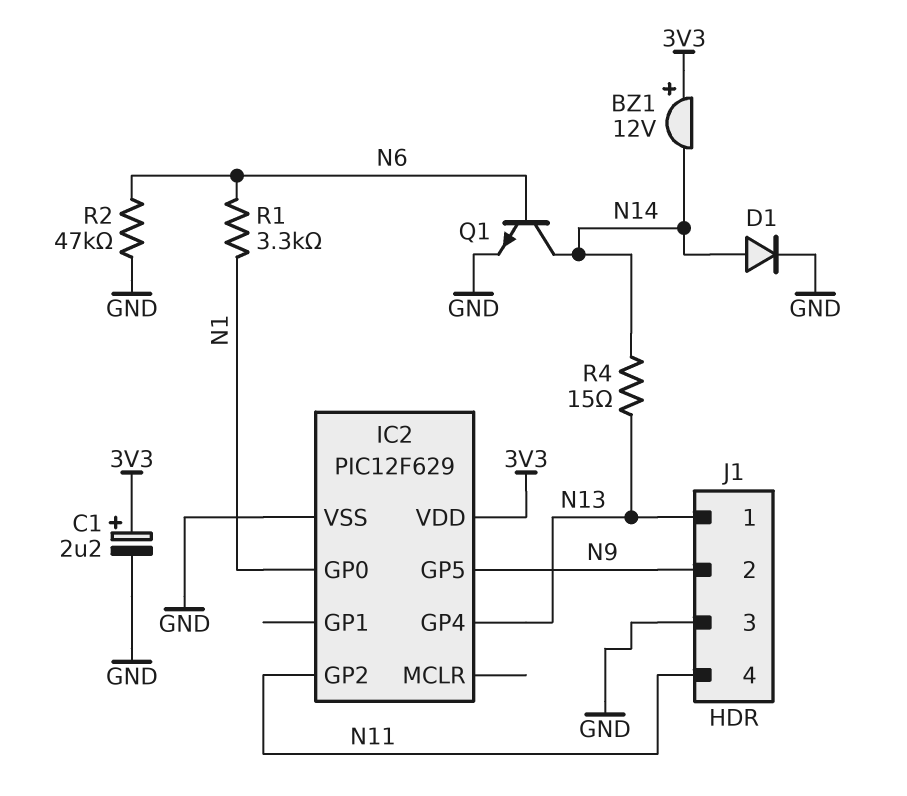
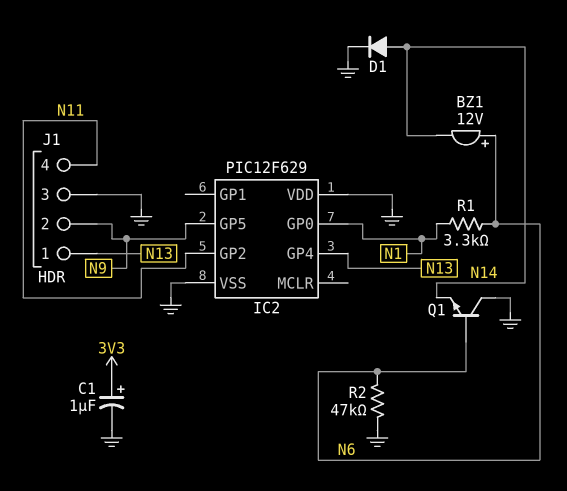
BZ1: buzzer 12V (plus 3V3, minus N14) -> buzzer 12V (plus N6, minus N14)
C1: 2.2uF (plus 3V3, minus GND) -> 1uF (plus 3V3, minus GND)
IC2 pin VDD: 3V3 -> GND
Q1: NPN (B N6, C N14, E GND) -> NPN (B N6, C GND, E N14)
R4: 15 (N13, N14) -> none

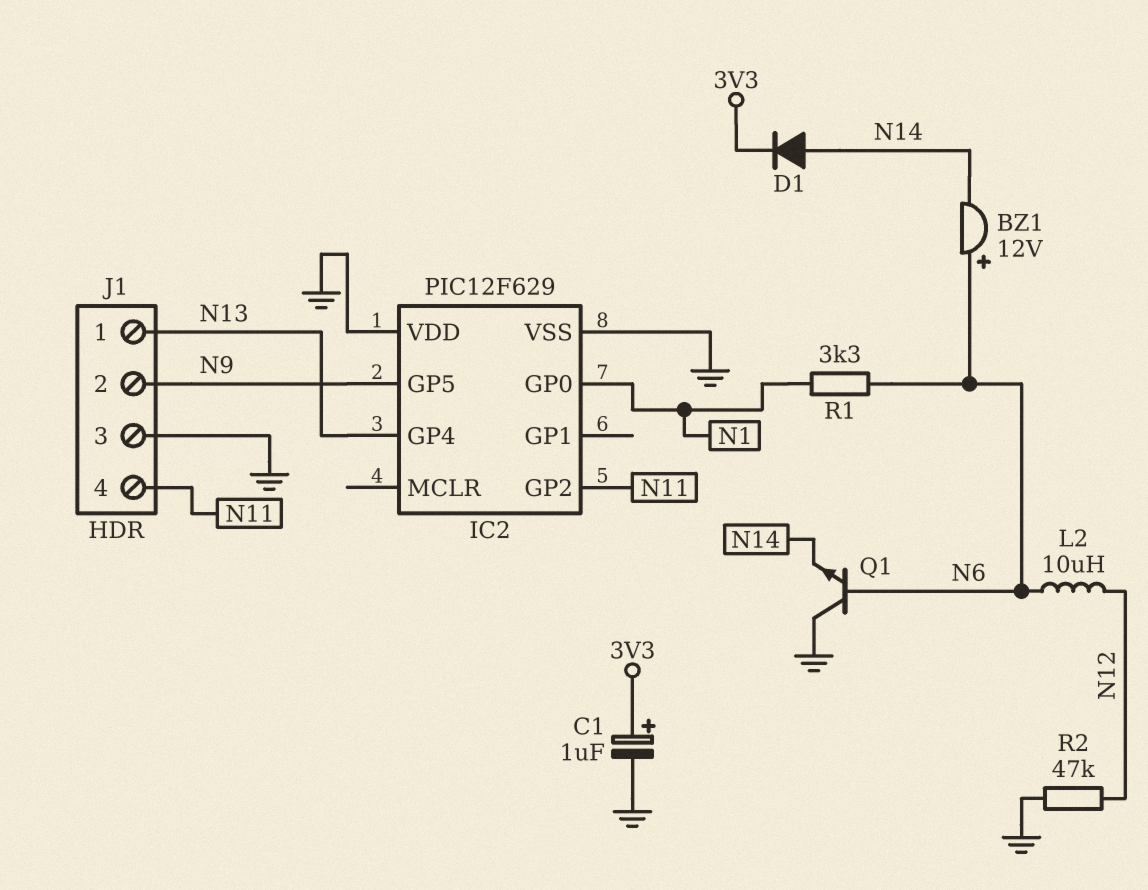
D1: diode (A N14, K GND) -> diode (A N14, K 3V3)
L2: none -> 10uH (N6, N12)
R2: 47k (GND, N6) -> 47k (GND, N12)

